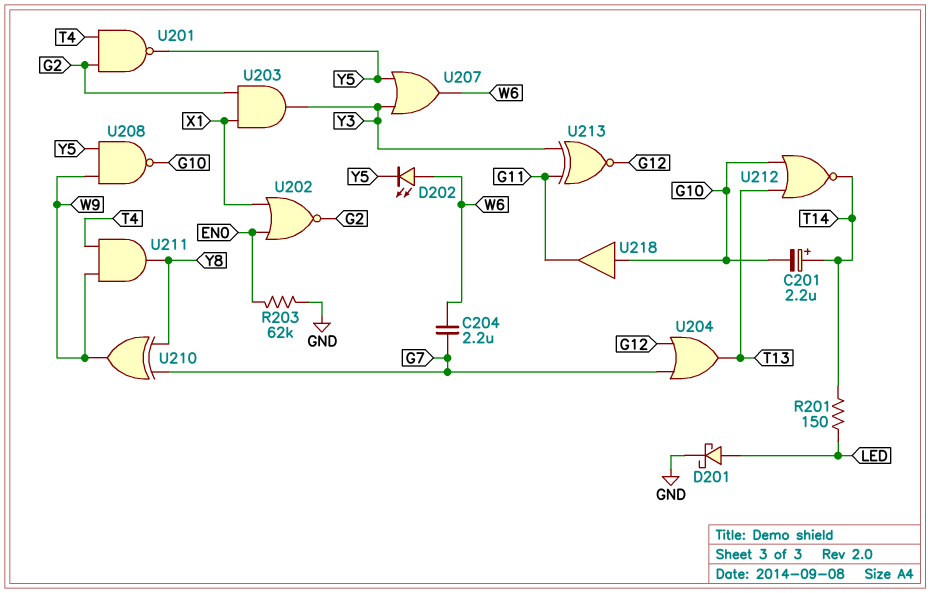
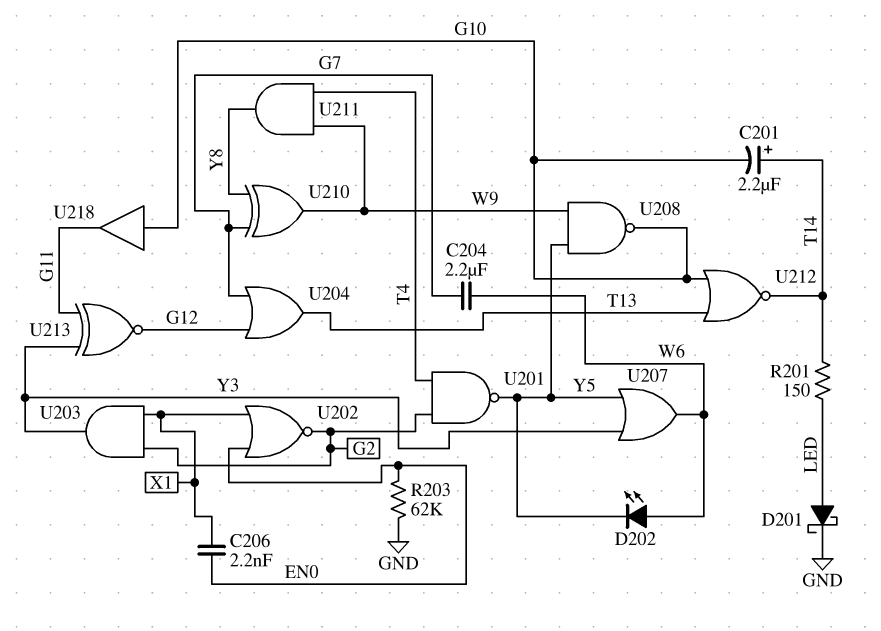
C206: none -> 2.2nF (EN0, X1)

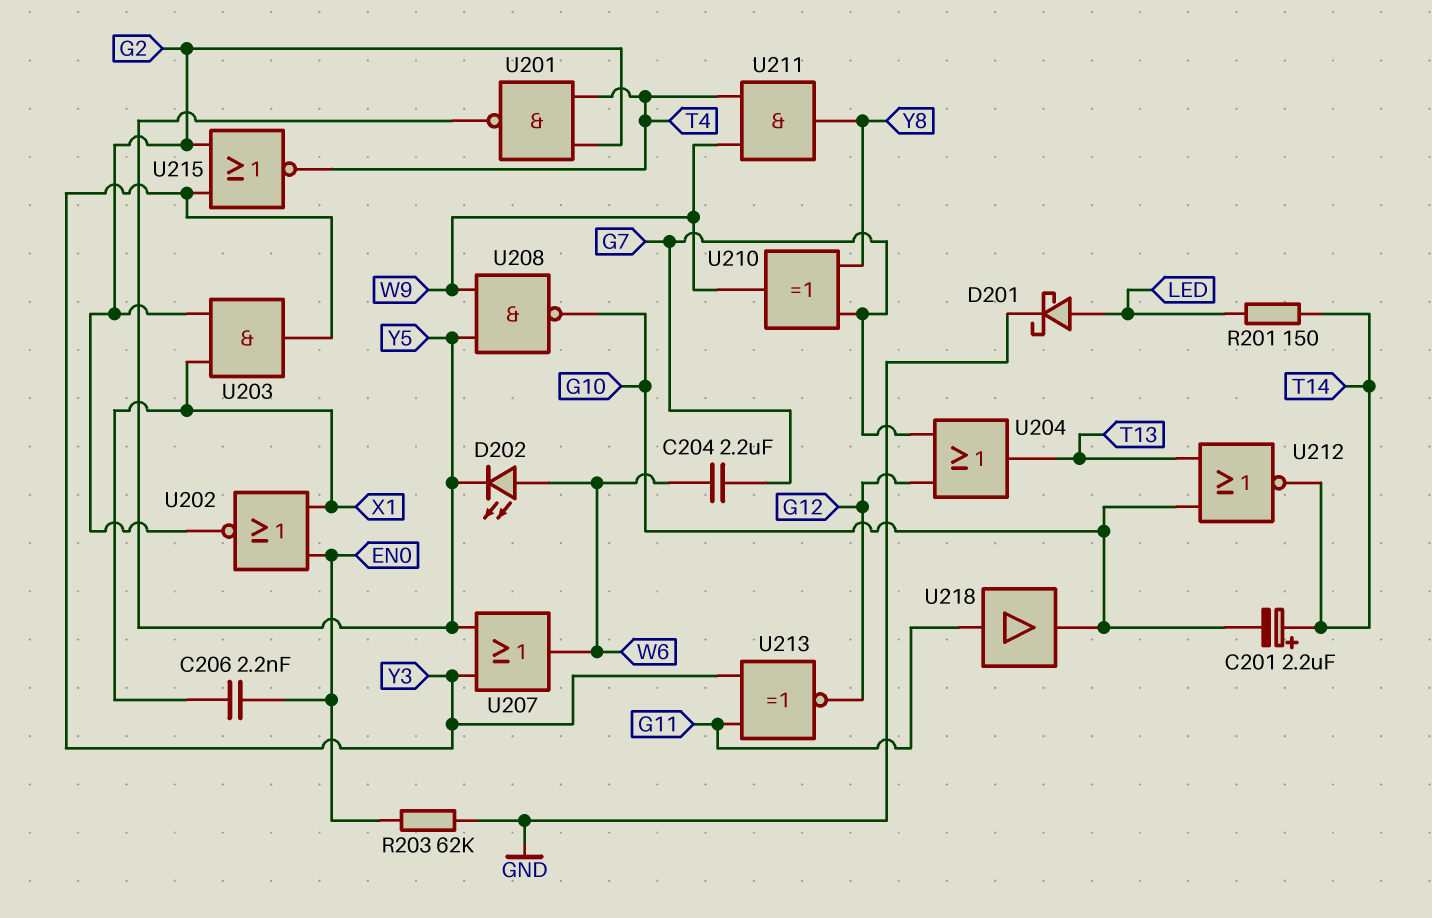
U215: none -> NOR (in G2, in Y3, out T4)
U218: buffer (in G10, out G11) -> buffer (in G11, out G10)

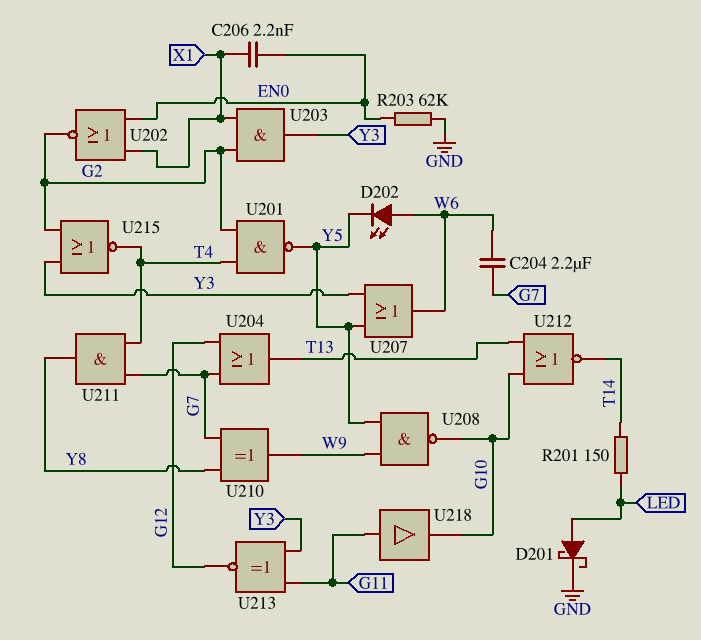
C201: 2.2uF (plus T14, minus G10) -> none
U211: AND (in T4, in W9, out Y8) -> AND (in G7, in T4, out Y8)

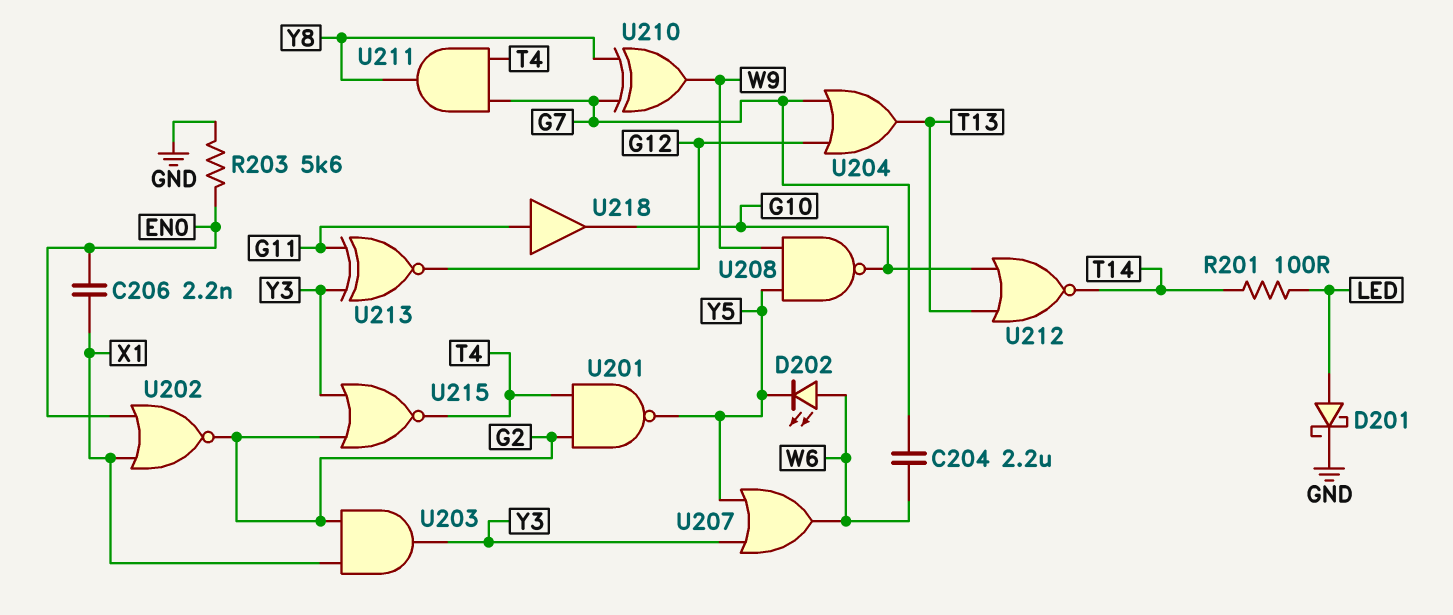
R201: 150 (LED, T14) -> 100 (LED, T14)
R203: 62k (EN0, GND) -> 5.6k (EN0, GND)

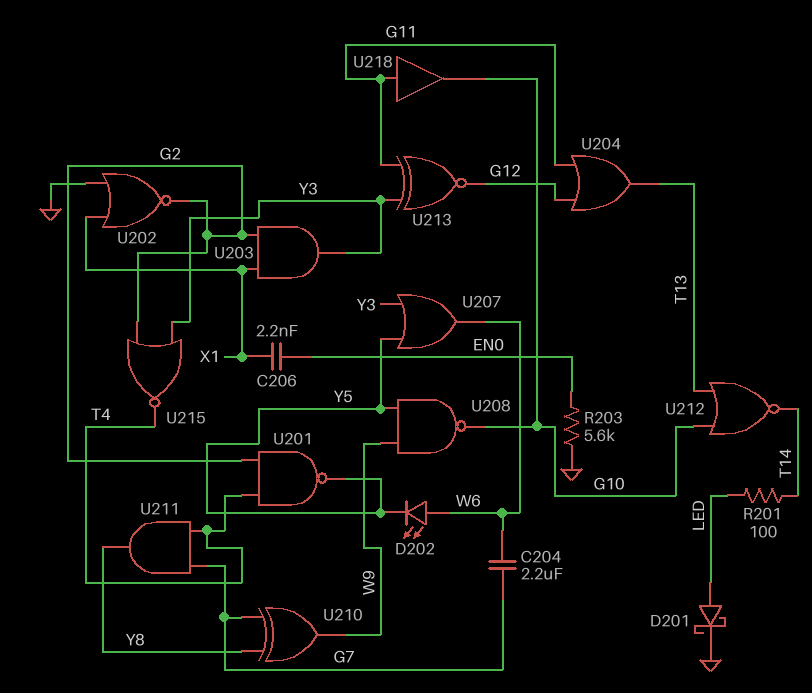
U202: NOR (in EN0, in X1, out G2) -> NOR (in GND, in X1, out G2)
U204: OR (in G7, in G12, out T13) -> OR (in G11, in G12, out T13)

